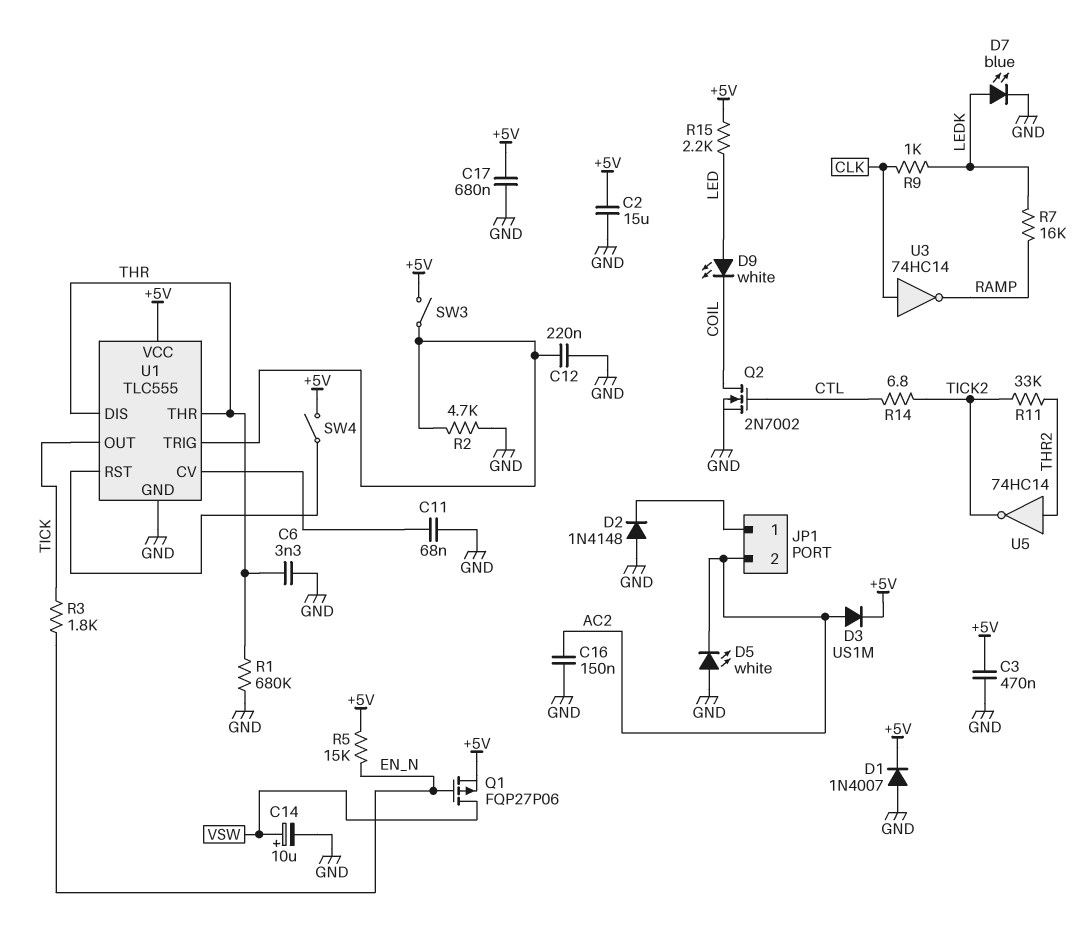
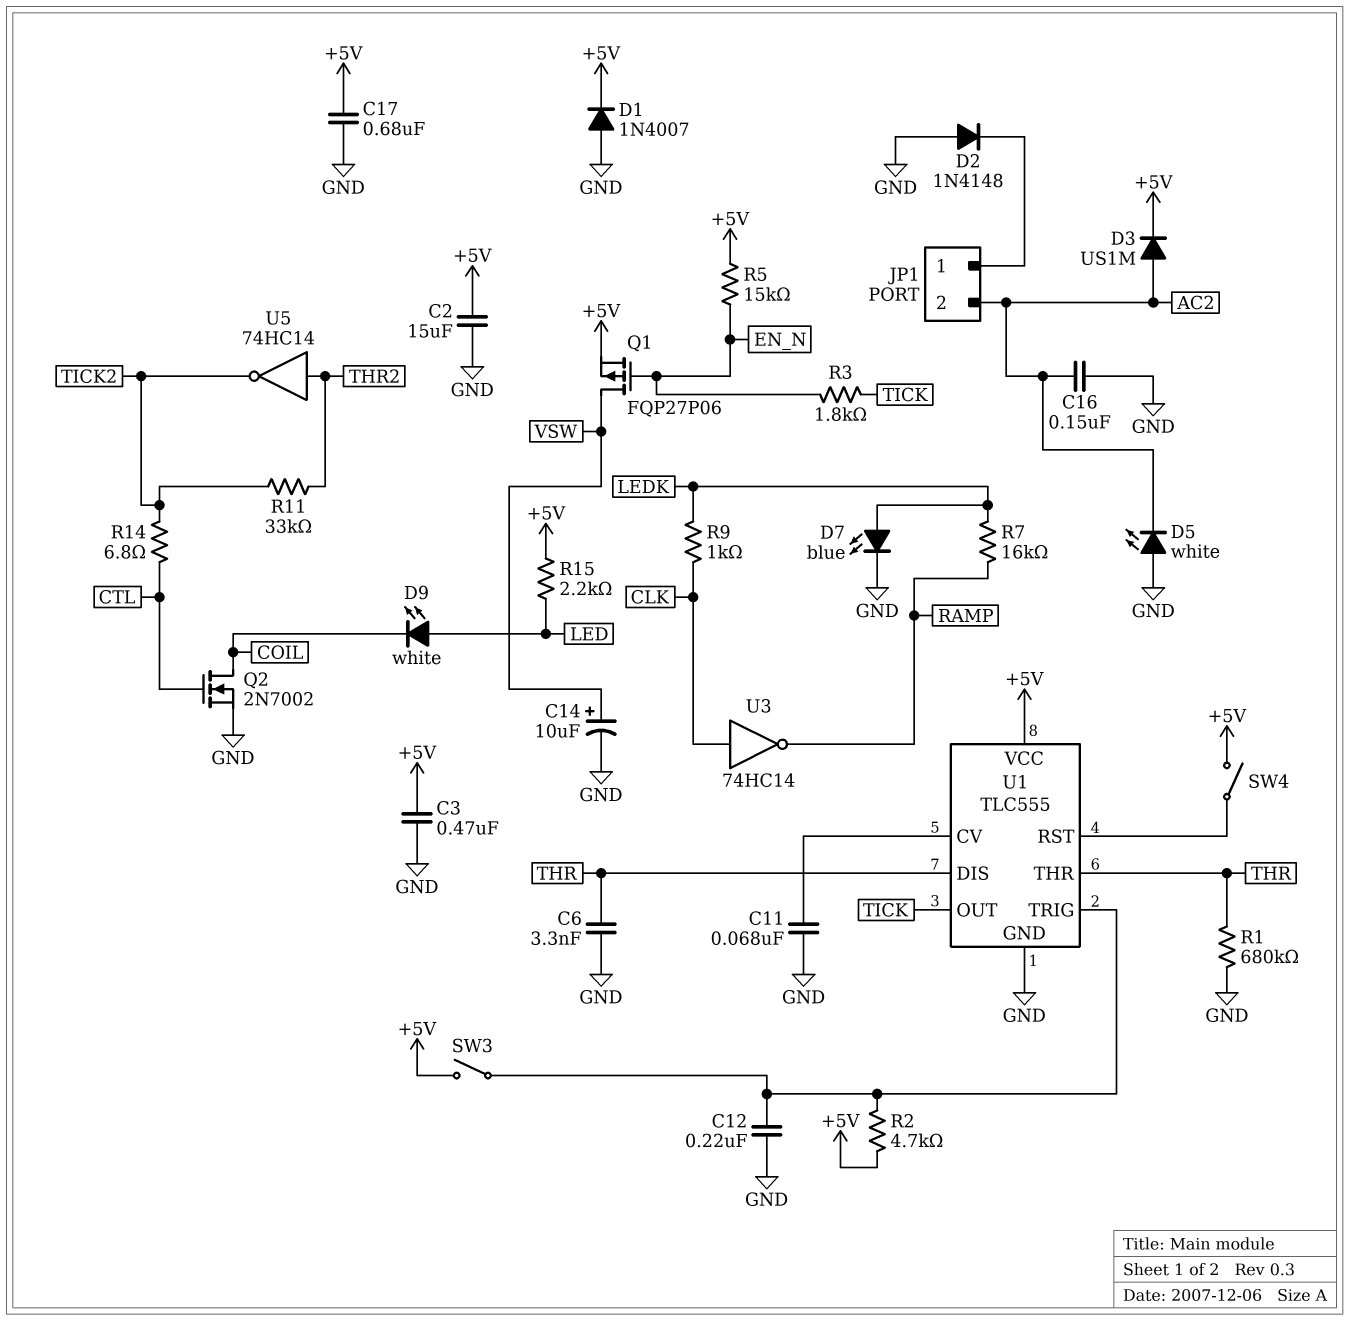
R2: 4.7k (GND, U1/TRIG) -> 4.7k (+5V, U1/TRIG)

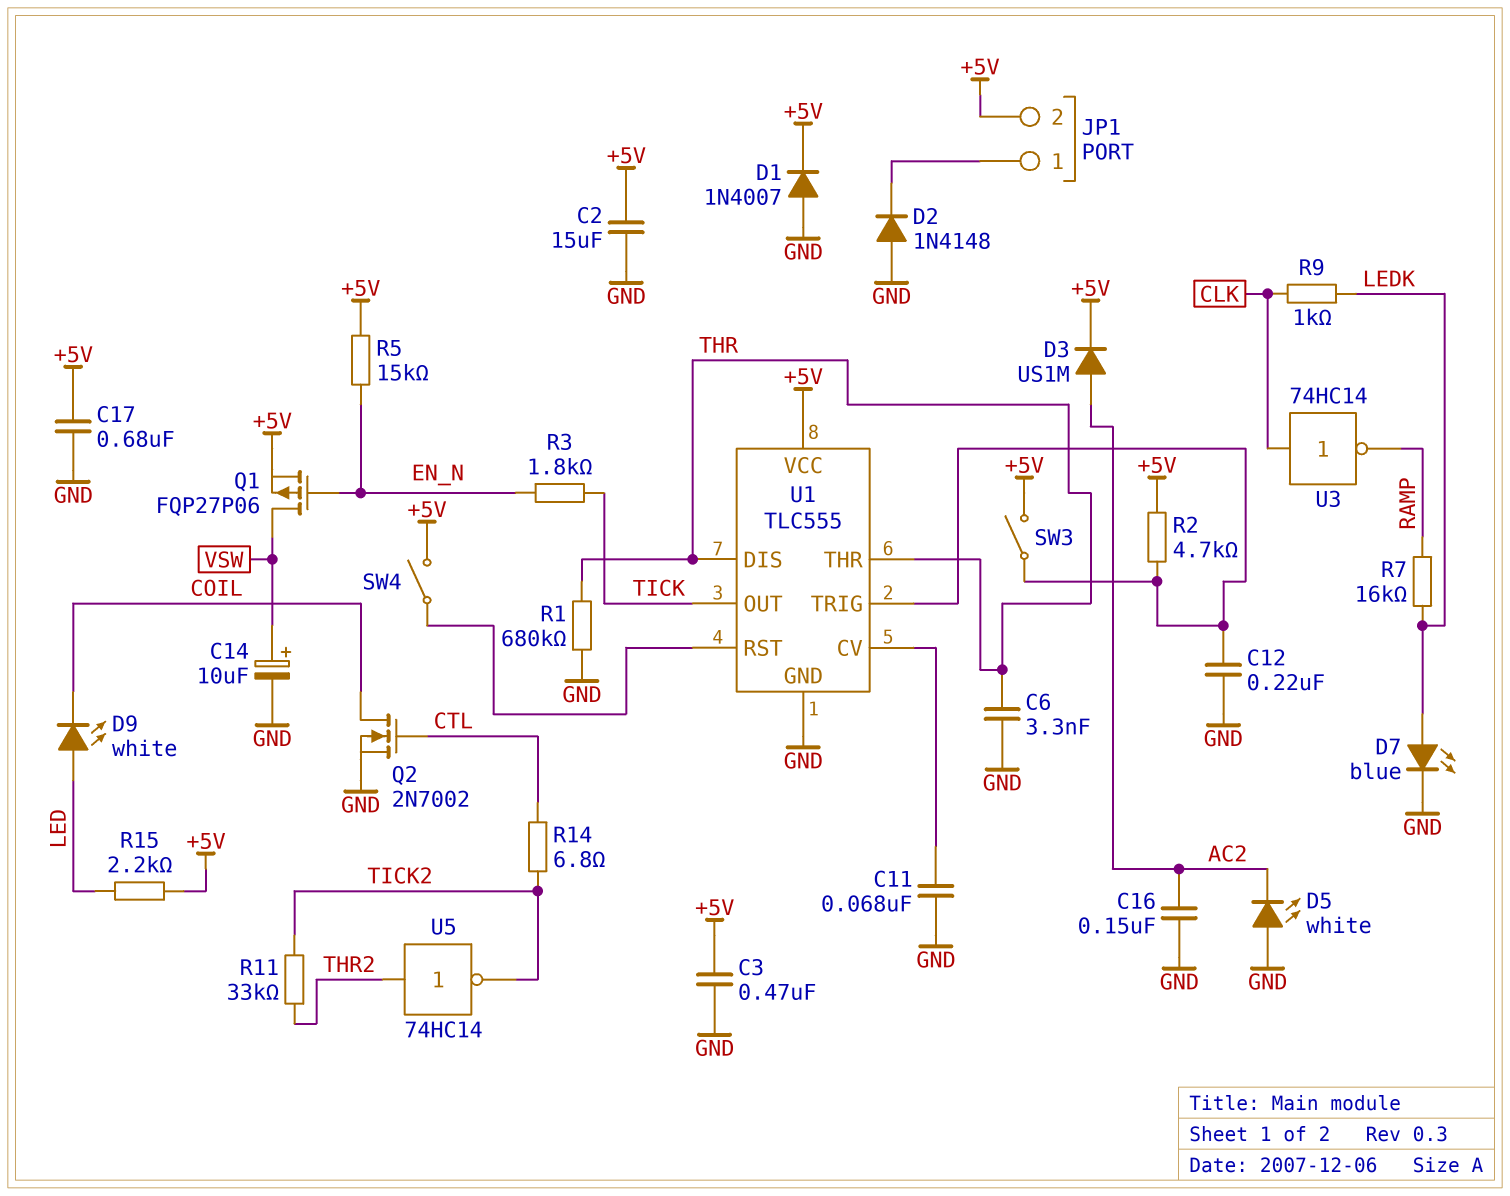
JP1 pin 2: AC2 -> +5V

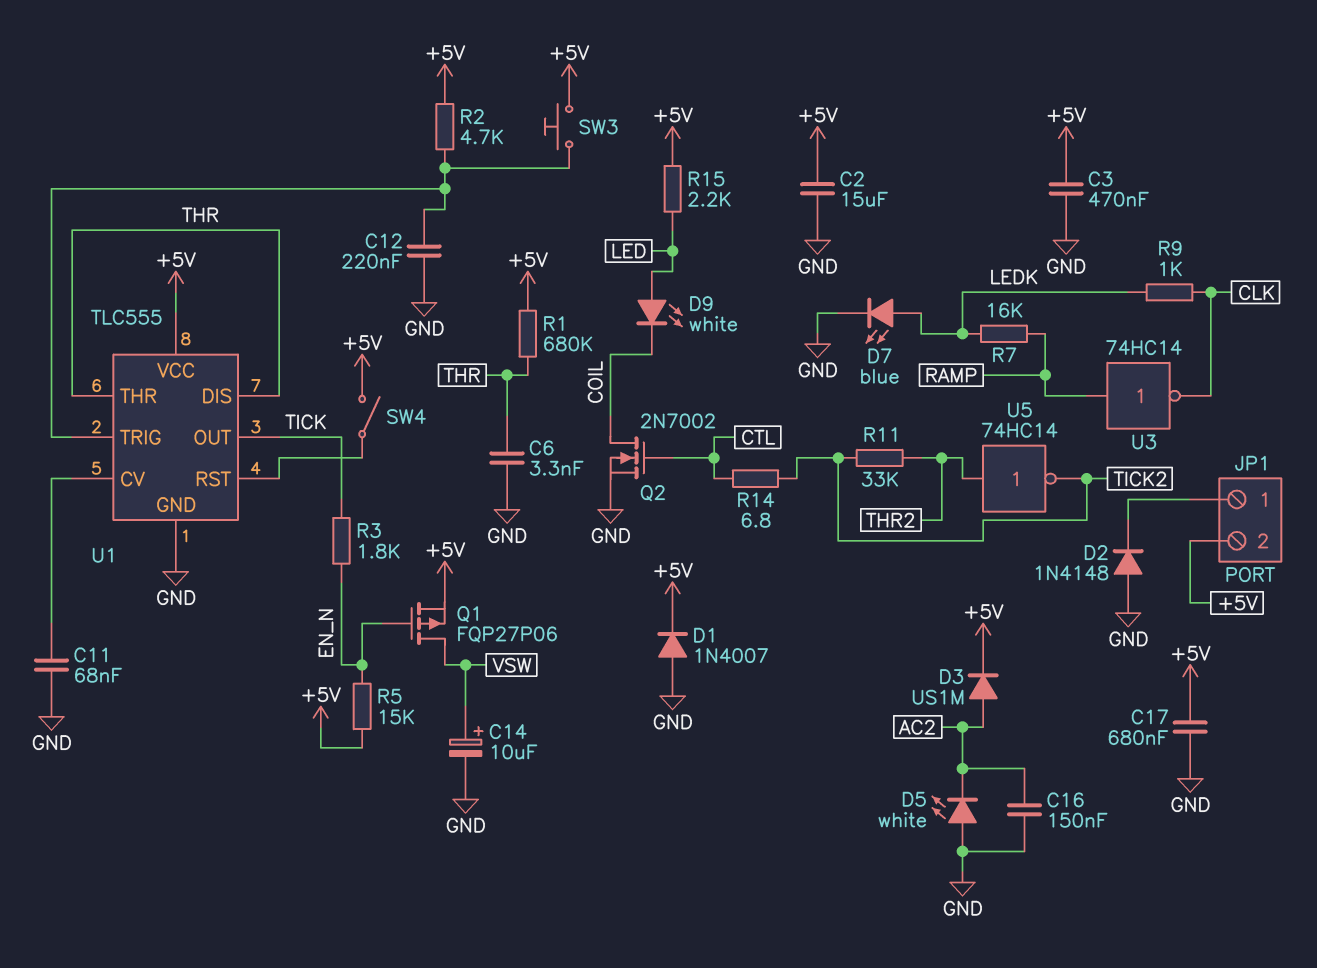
R1: 680k (GND, THR) -> 680k (+5V, THR)
SW3: switch (+5V, U1/TRIG) -> button (+5V, U1/TRIG)
U3: NOT 74HC14 (in CLK, out RAMP) -> NOT 74HC14 (in RAMP, out CLK)

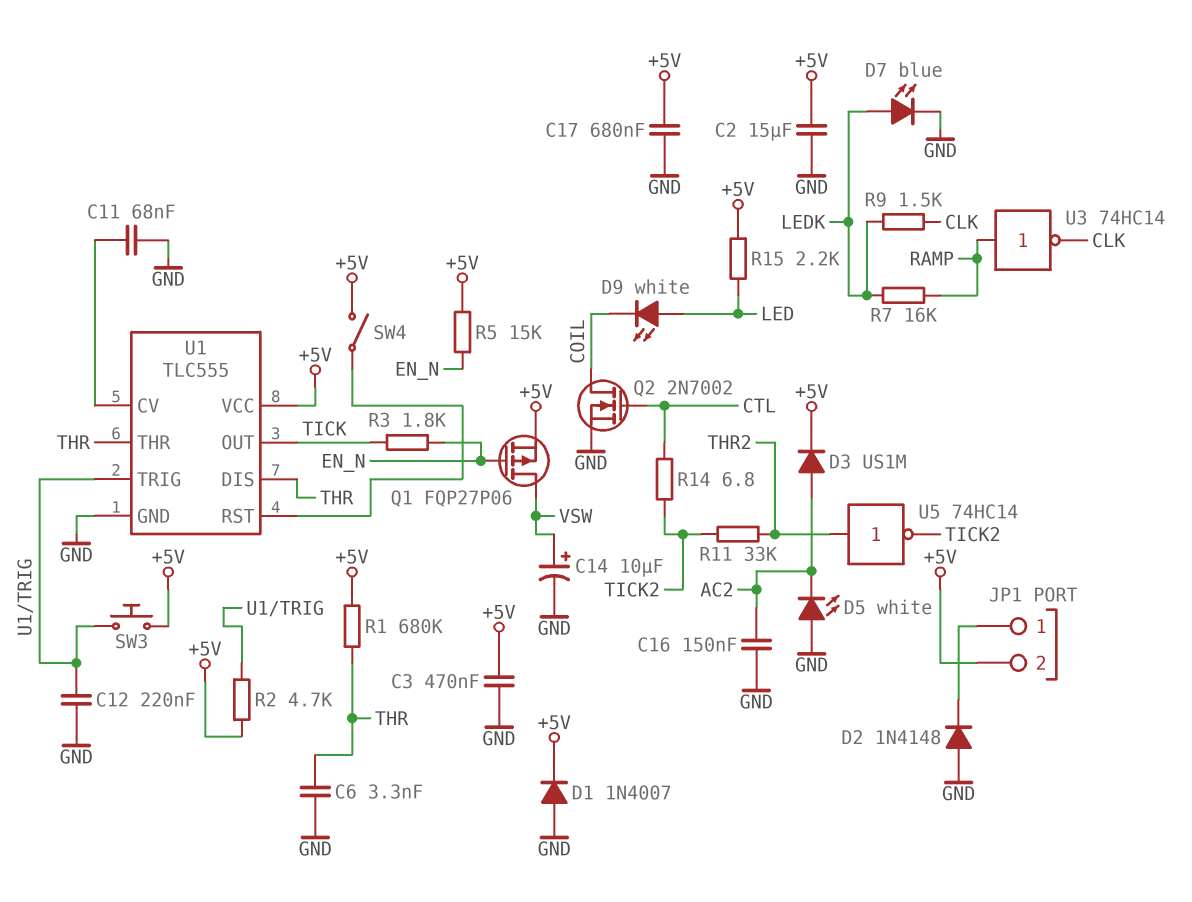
R9: 1k (CLK, LEDK) -> 1.5k (CLK, LEDK)

